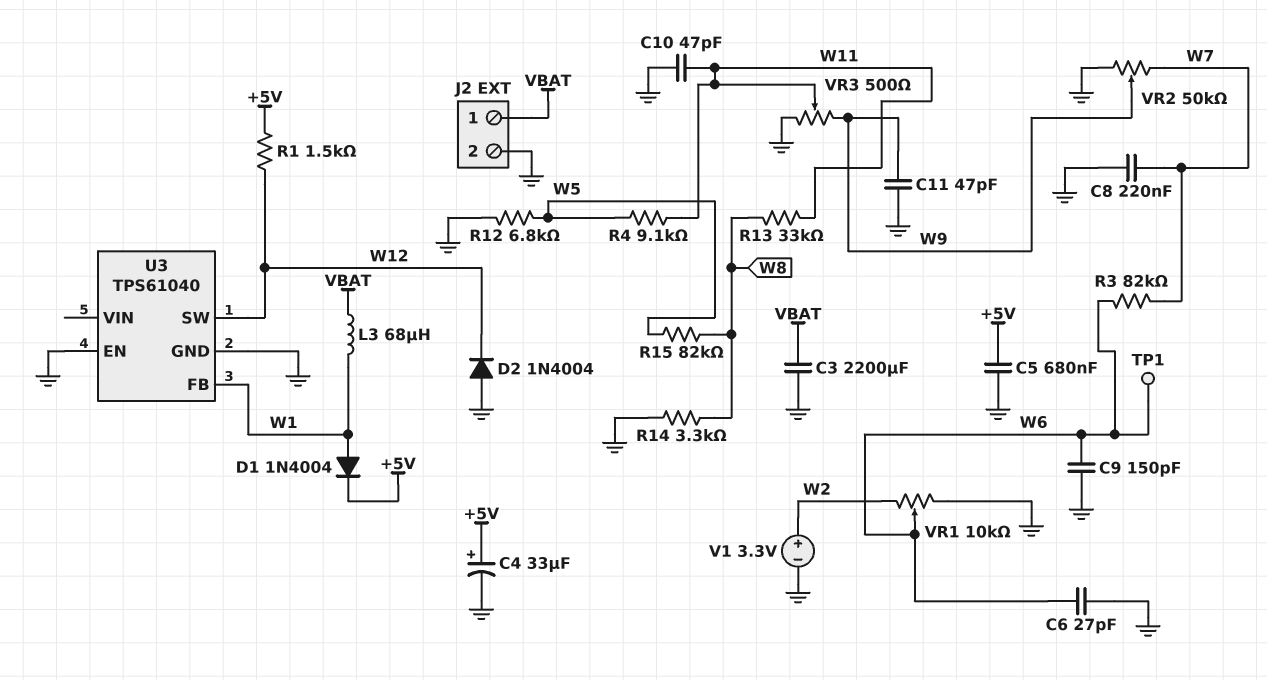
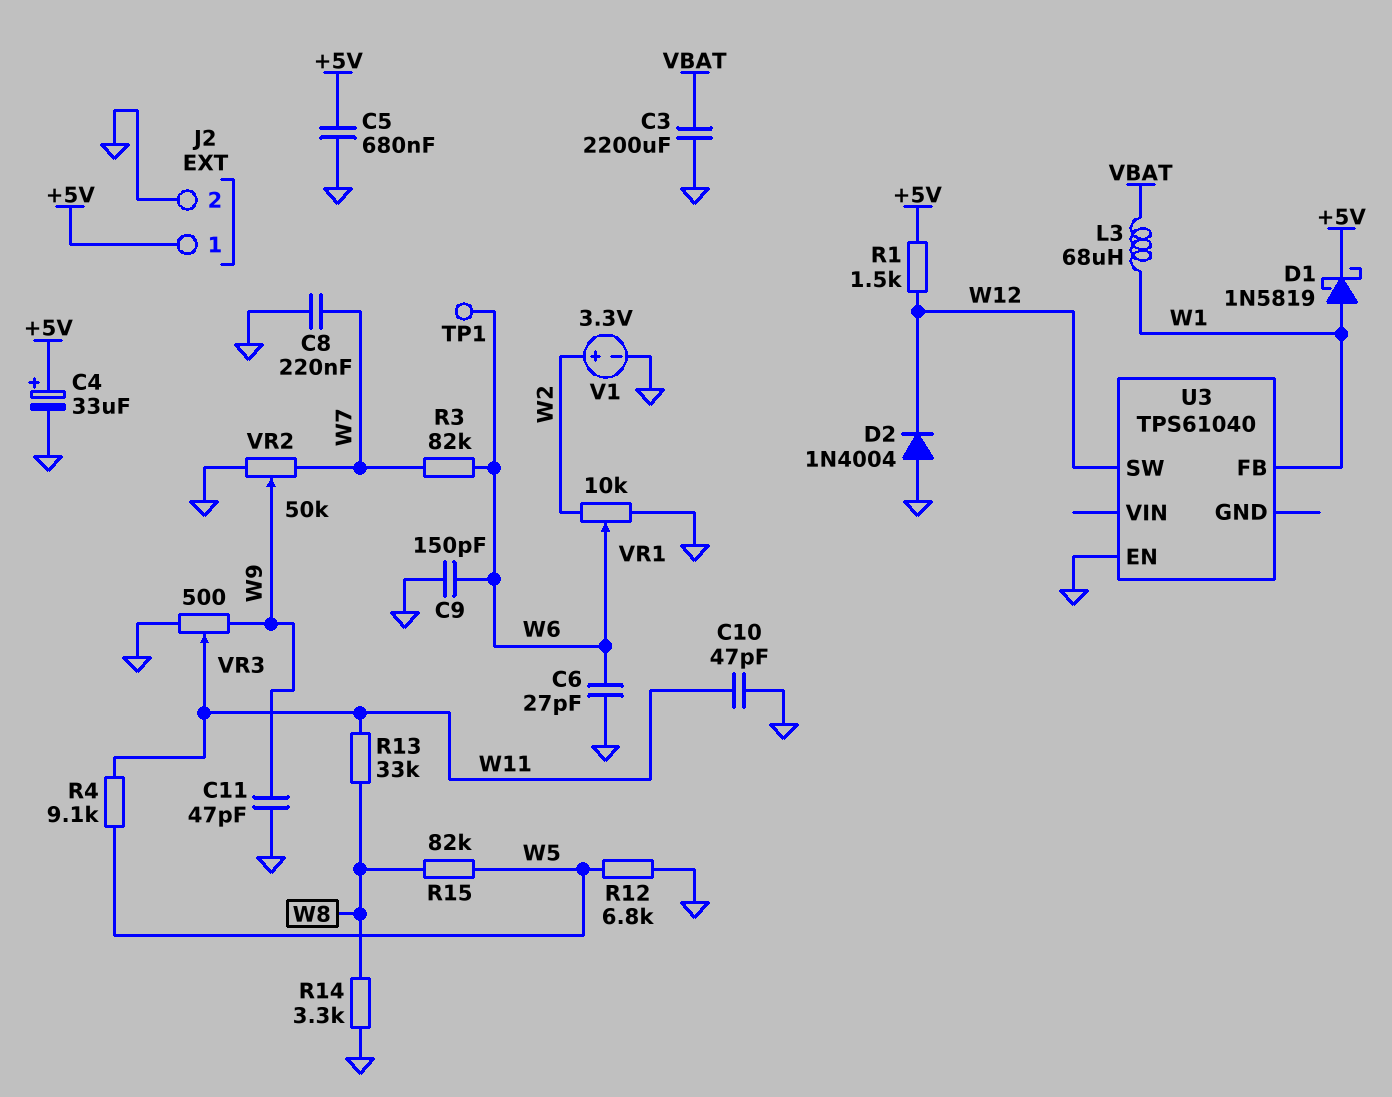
D1: diode 1N4004 (A W1, K +5V) -> schottky 1N5819 (A W1, K +5V)
J2 pin 1: VBAT -> +5V
U3 pin GND: GND -> none

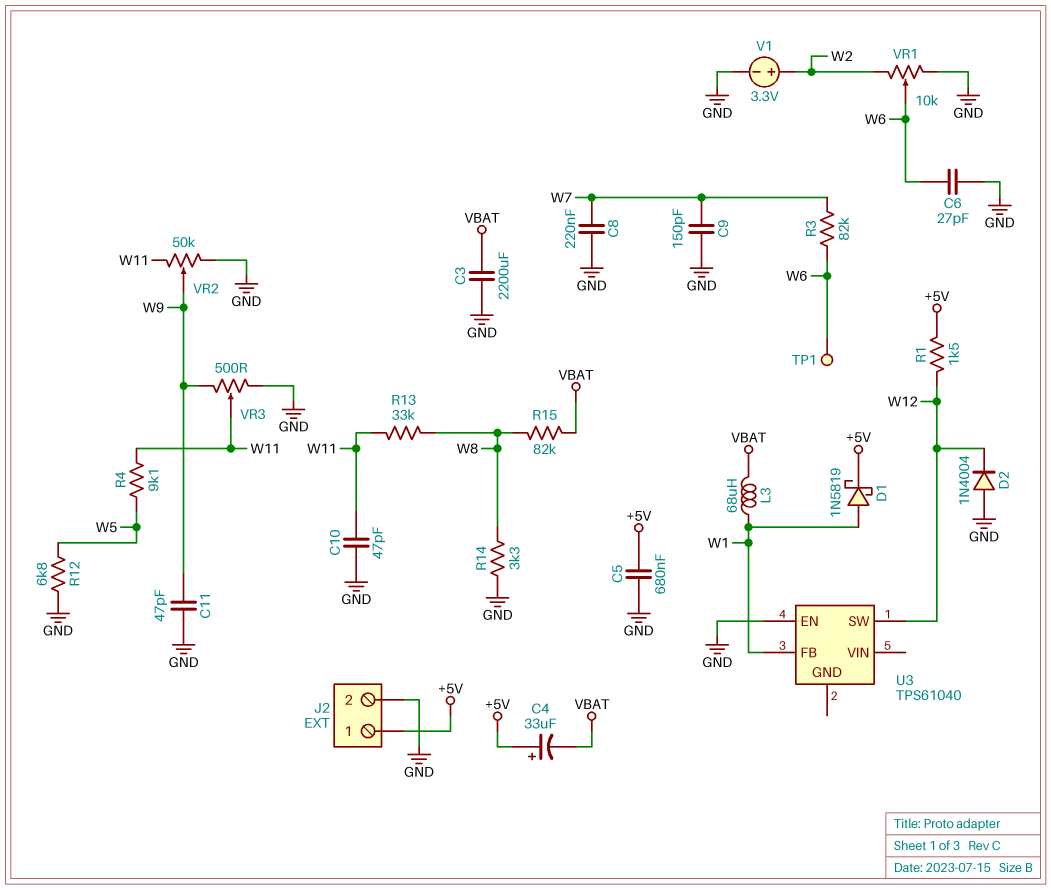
C4: 33uF (plus +5V, minus GND) -> 33uF (plus +5V, minus VBAT)
C9: 150pF (GND, W6) -> 150pF (GND, W7)
R15: 82k (W5, W8) -> 82k (VBAT, W8)
VR2: 50k (GND, W7, wiper W9) -> 50k (GND, W11, wiper W9)

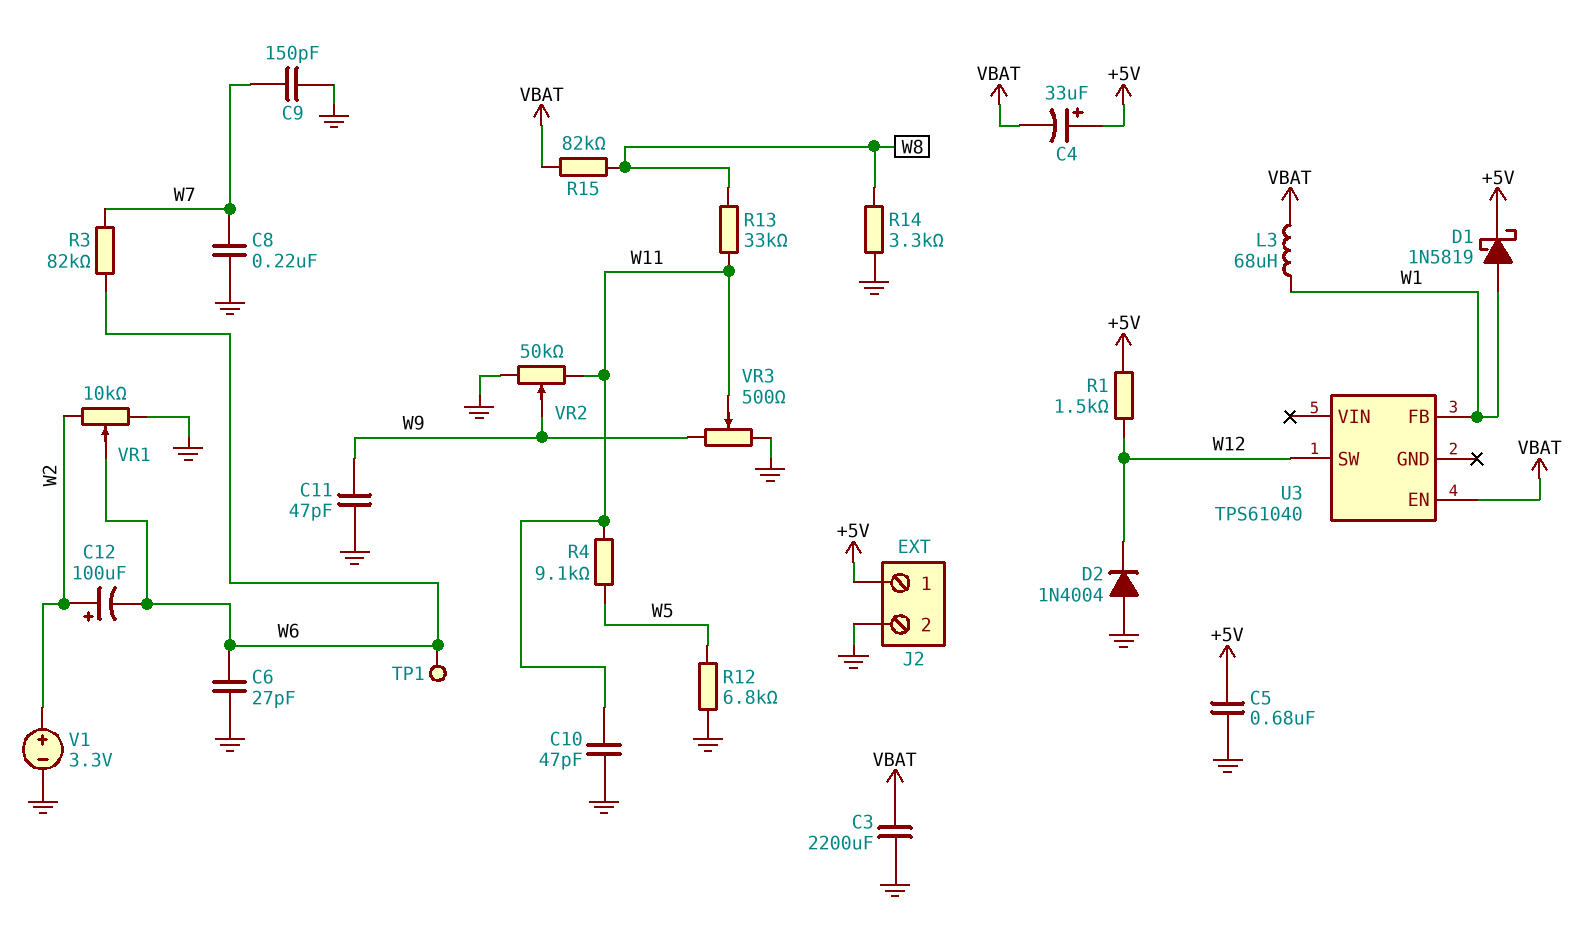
C12: none -> 100uF (plus W2, minus W6)
U3 pin EN: GND -> VBAT

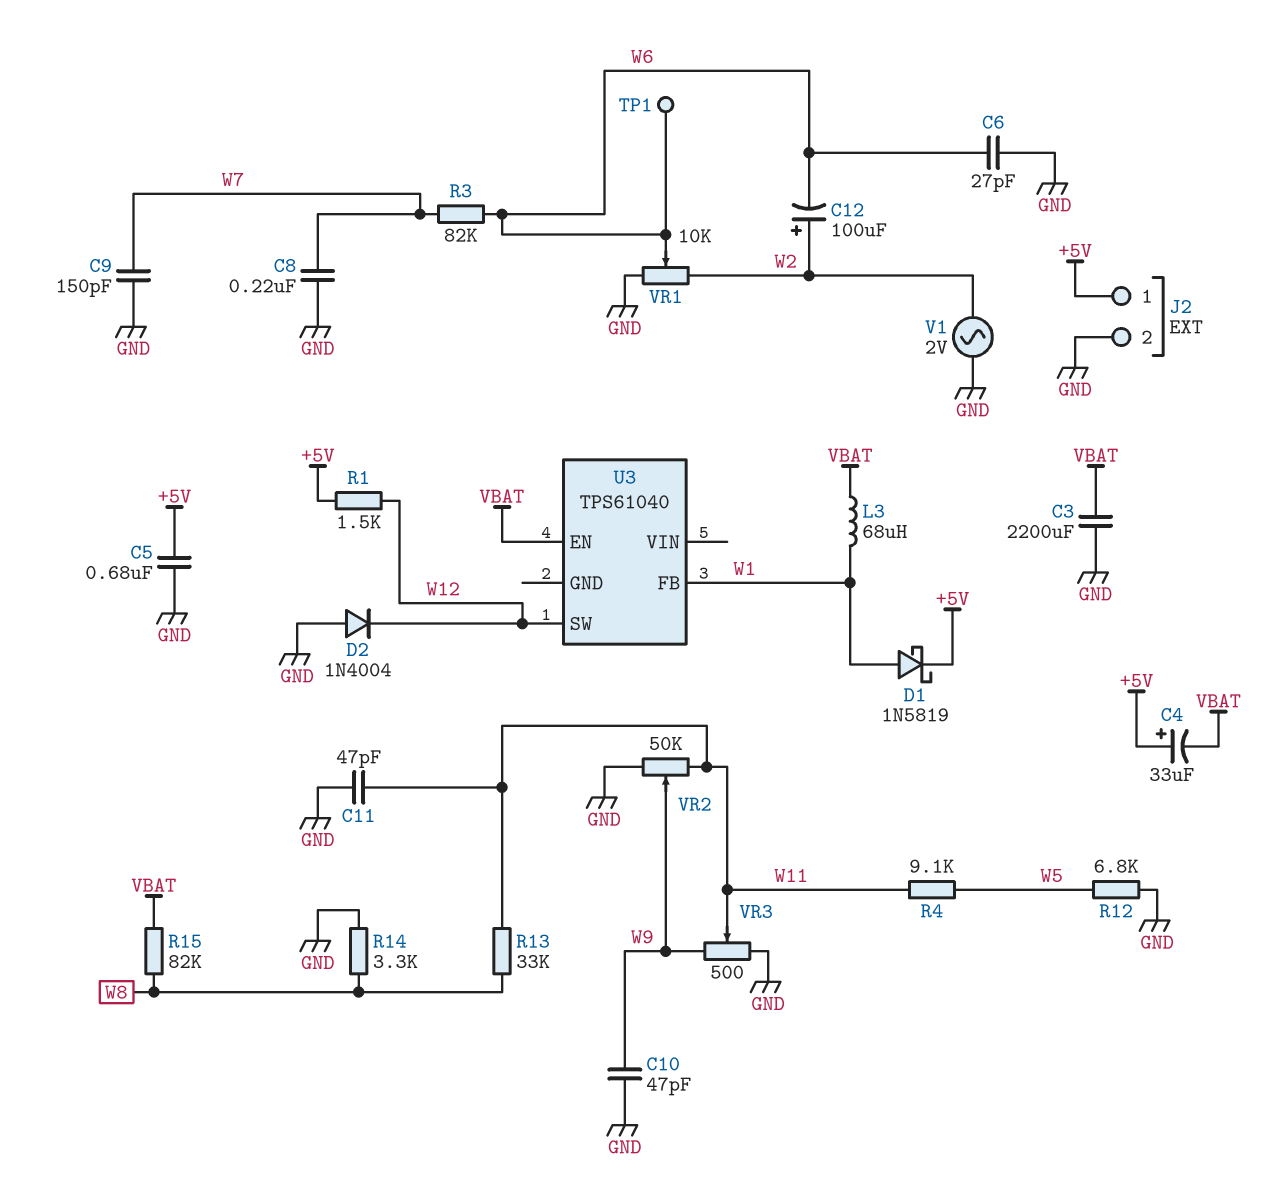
C10: 47pF (GND, W11) -> 47pF (GND, W9)
C11: 47pF (GND, W9) -> 47pF (GND, W11)
V1: 3.3V (plus W2, minus GND) -> AC 2V (GND, W2)

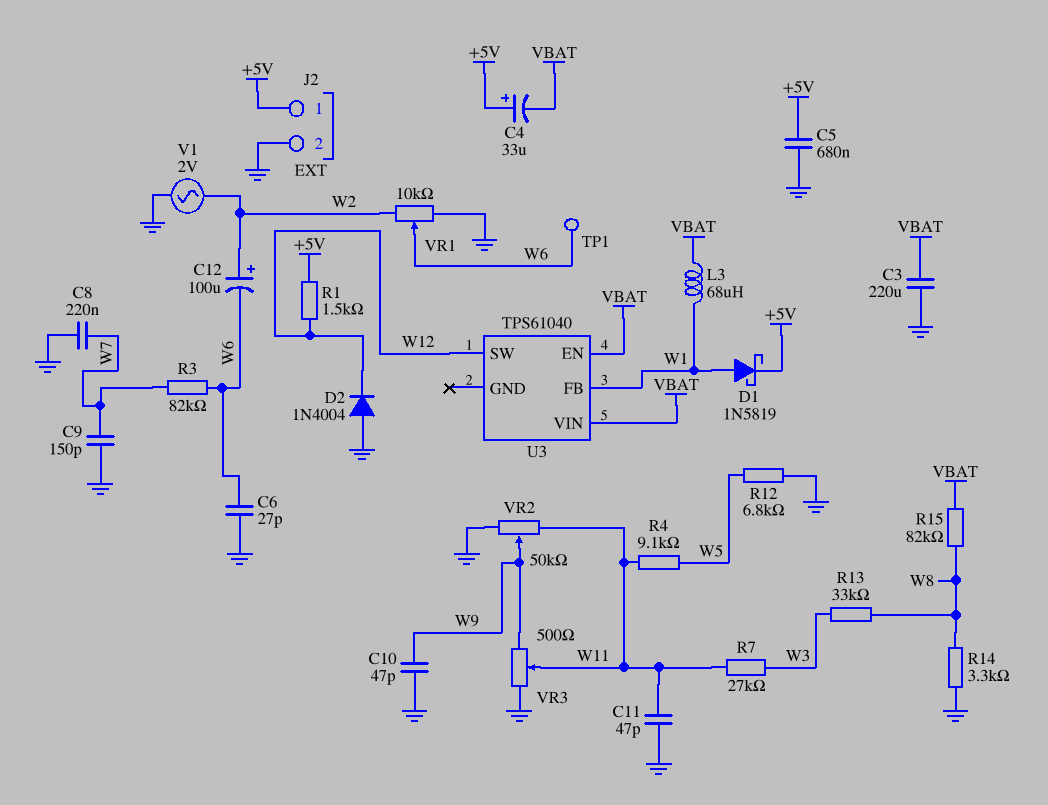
C3: 2200uF (GND, VBAT) -> 220uF (GND, VBAT)
R7: none -> 27k (W3, W11)
R13: 33k (W8, W11) -> 33k (W3, W8)
U3 pin VIN: none -> VBAT

